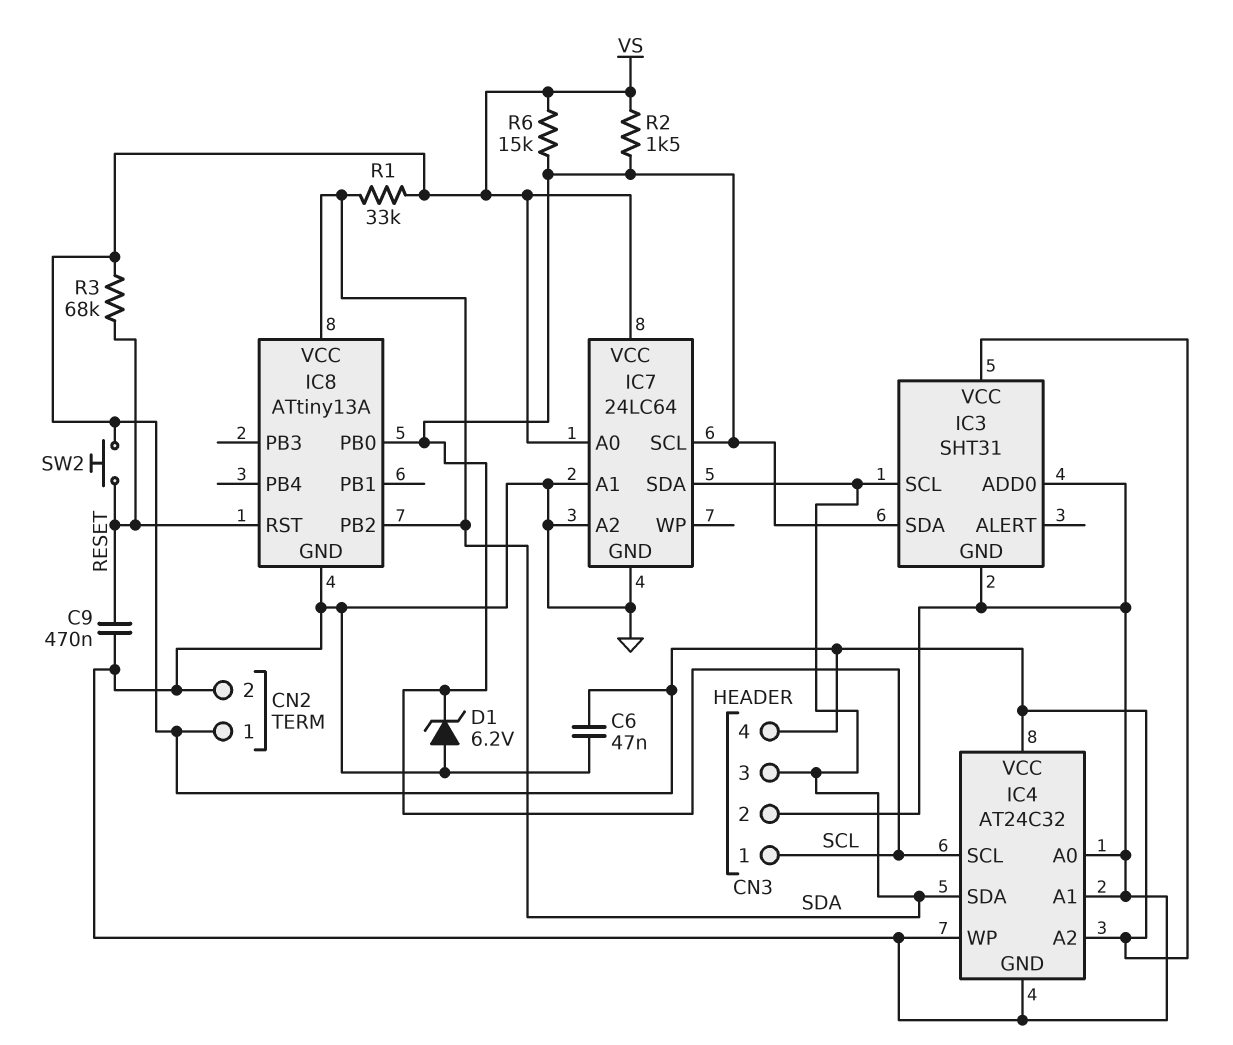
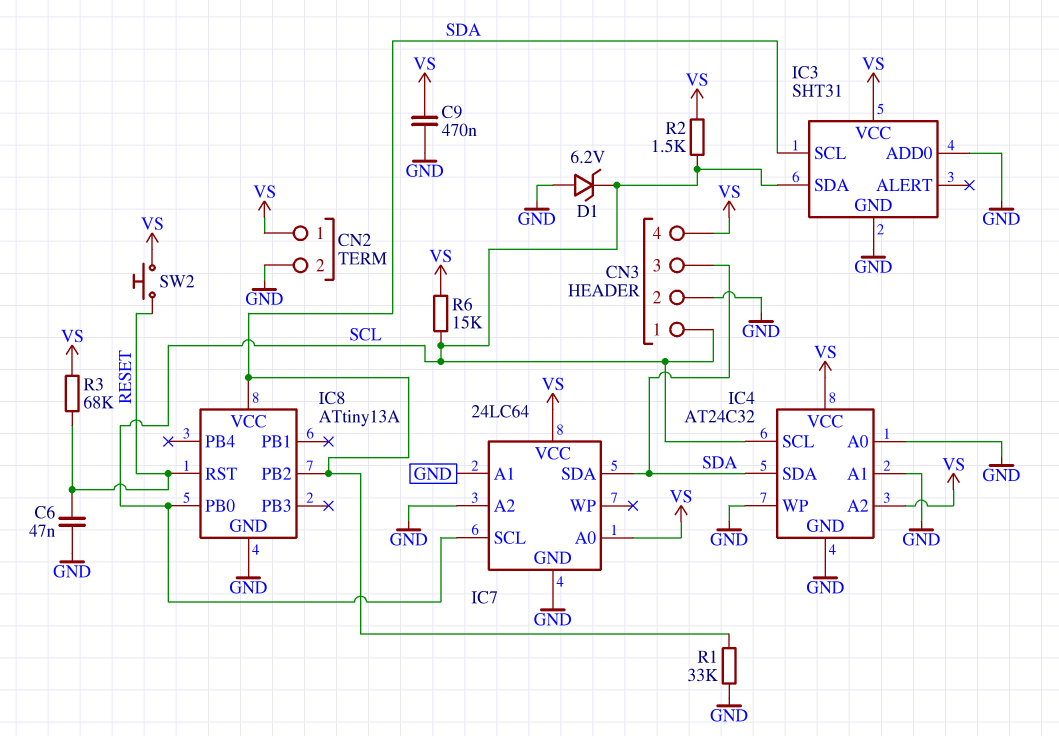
C6: 47nF (GND, VS) -> 47nF (GND, RESET)
C9: 470nF (GND, RESET) -> 470nF (GND, VS)
R1: 33k (SDA, VS) -> 33k (GND, SDA)

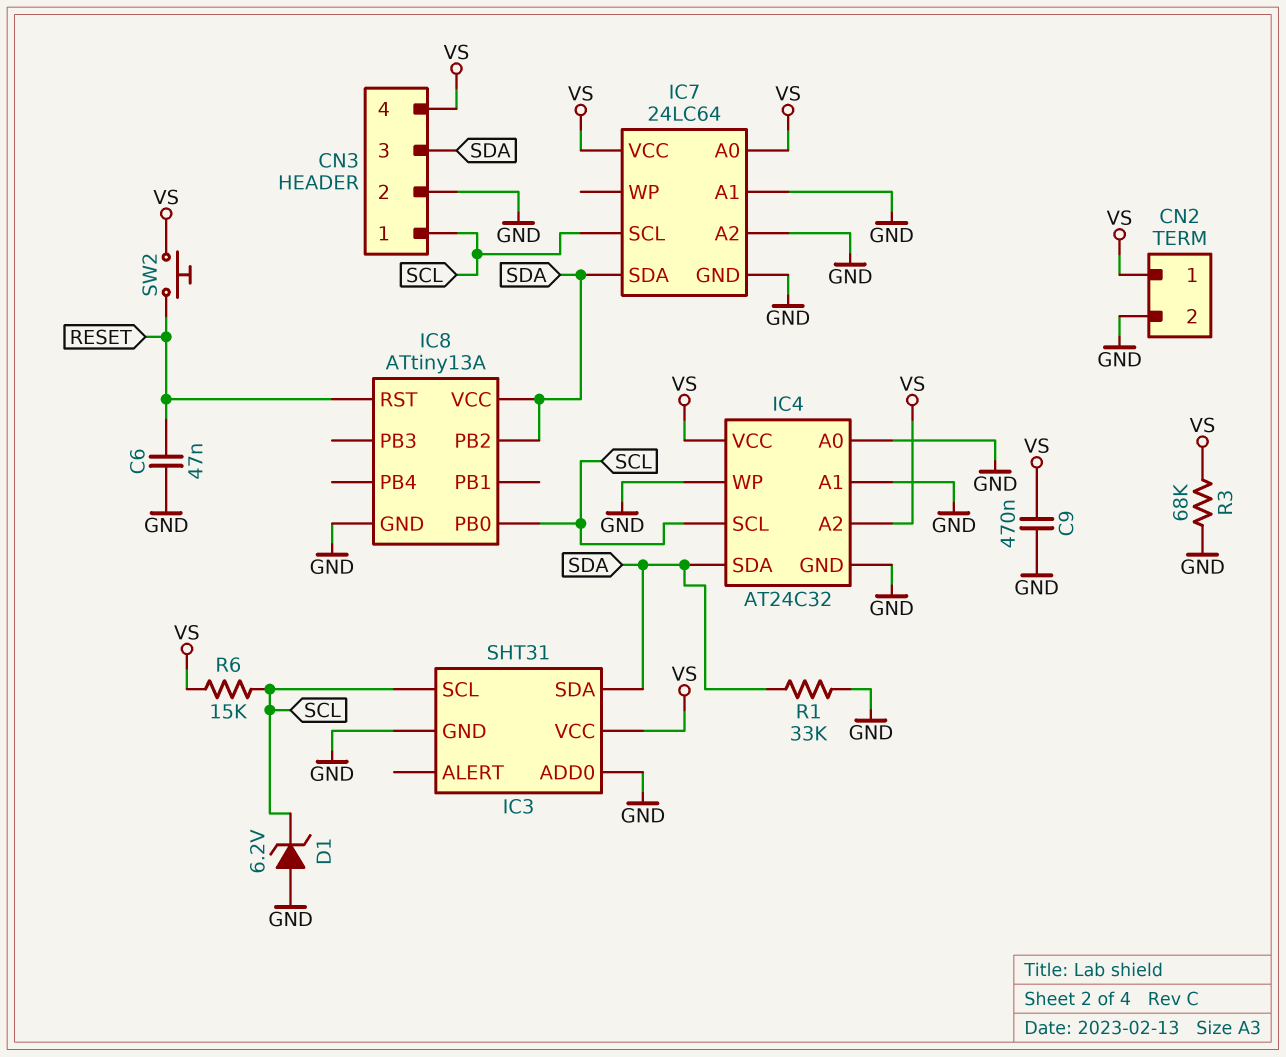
IC3 pin SCL: SDA -> SCL
IC3 pin SDA: SCL -> SDA
R2: 1.5k (SCL, VS) -> none
R3: 68k (RESET, VS) -> 68k (GND, VS)

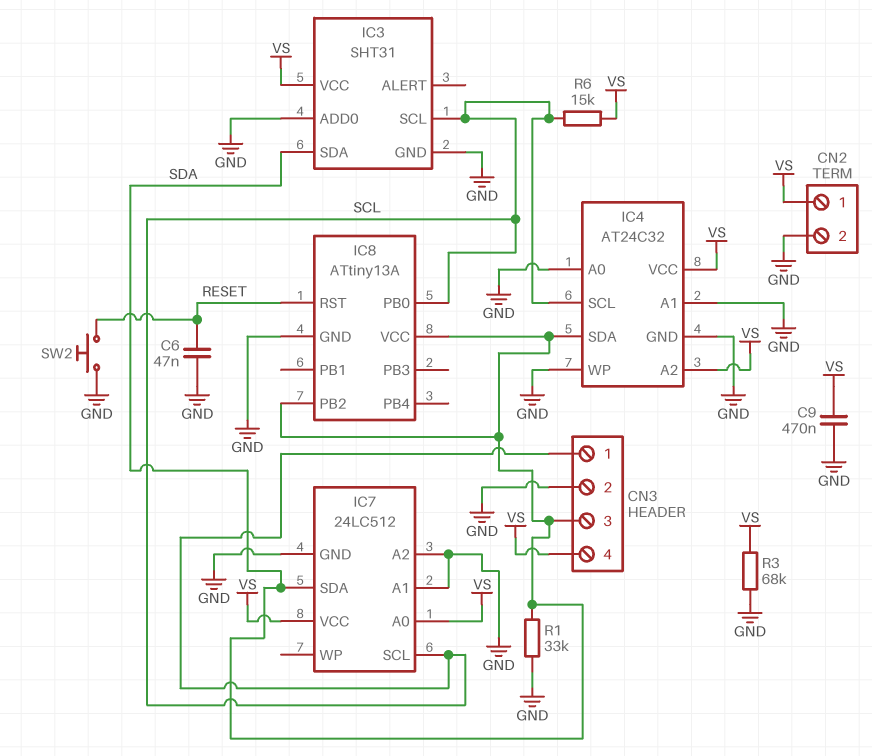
D1: zener 6.2V (A GND, K SCL) -> none
IC7: 24LC64 -> 24LC512
SW2: button (RESET, VS) -> button (GND, RESET)

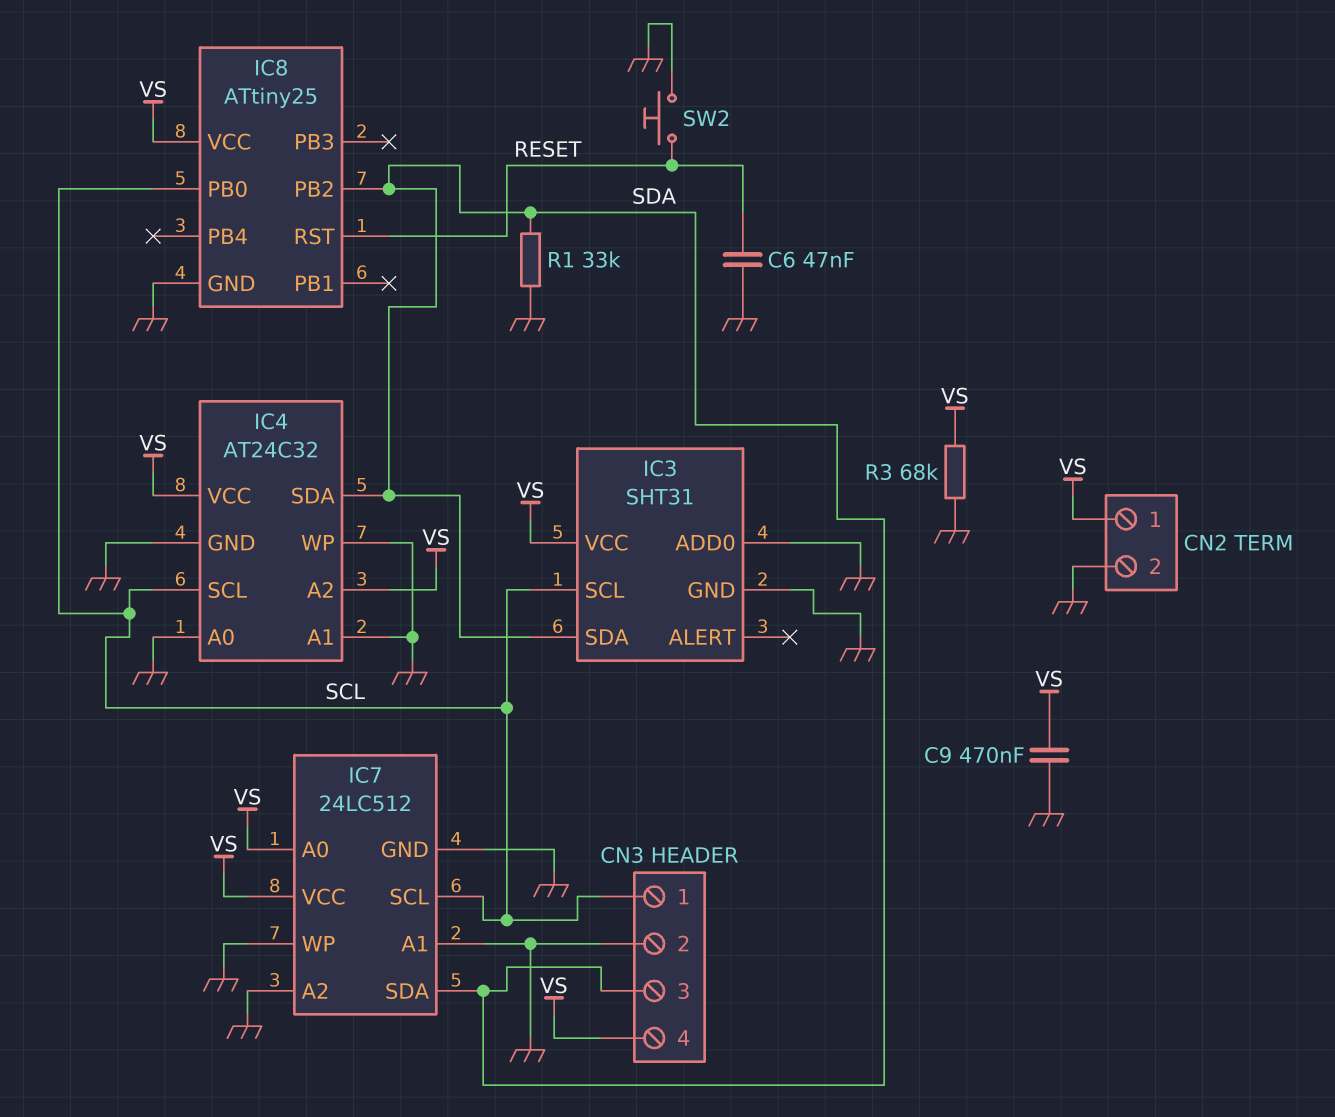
IC7 pin WP: none -> GND
IC8: ATtiny13A -> ATtiny25
IC8 pin VCC: SDA -> VS
R6: 15k (SCL, VS) -> none

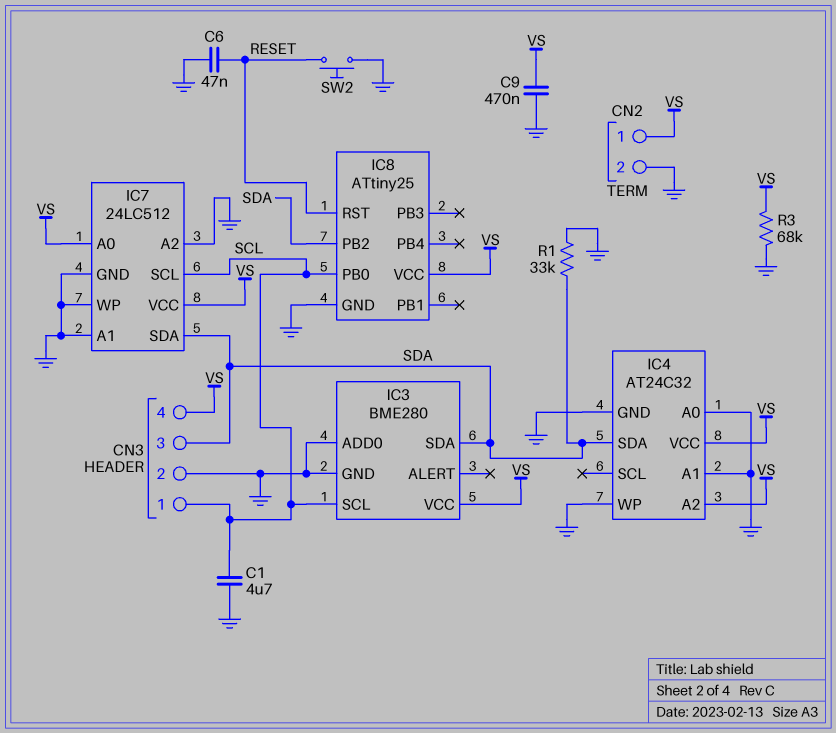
C1: none -> 4.7uF (GND, SCL)
IC3: SHT31 -> BME280
IC4 pin SCL: SCL -> none

